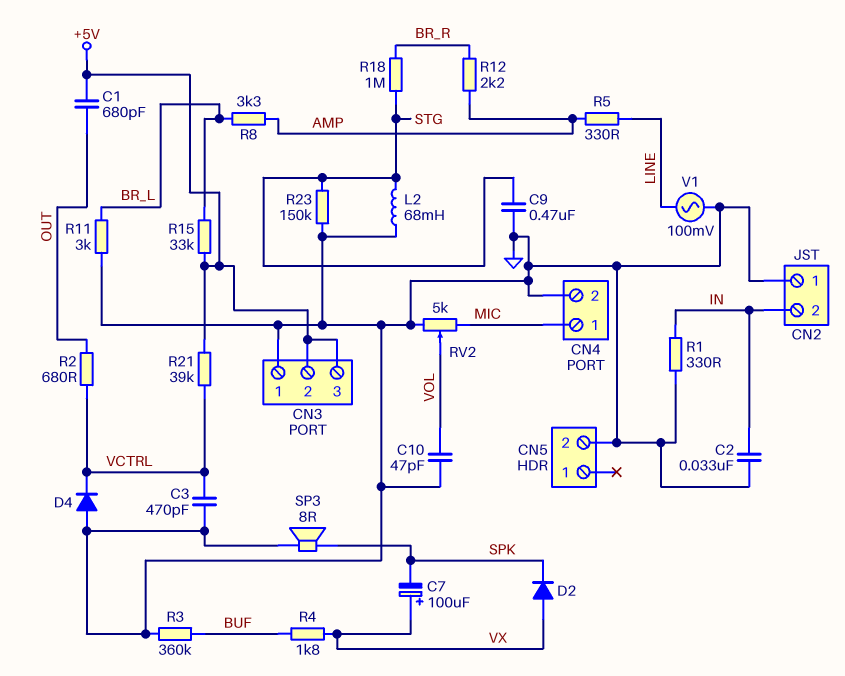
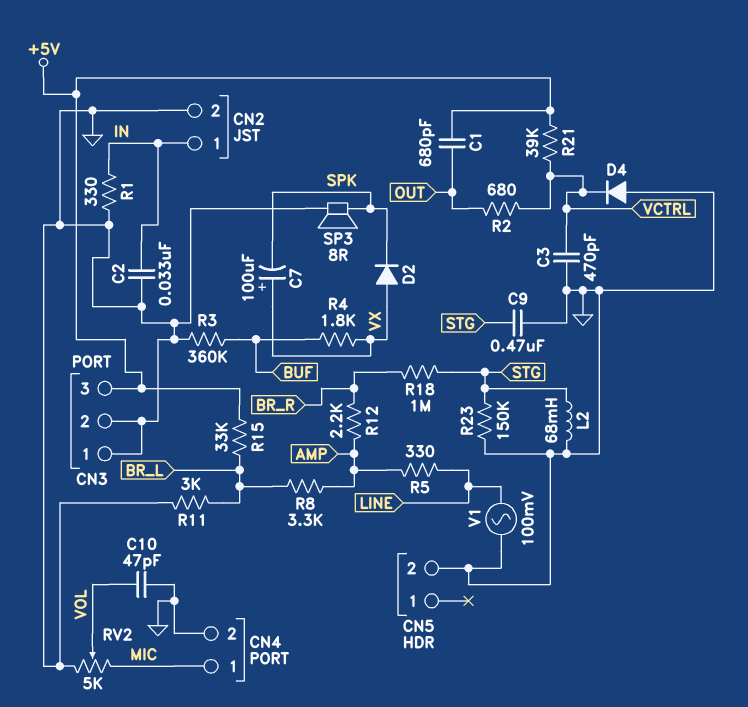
CN2 pin 1: GND -> IN
CN2 pin 2: IN -> GND
CN3 pin 2: +5V -> GND

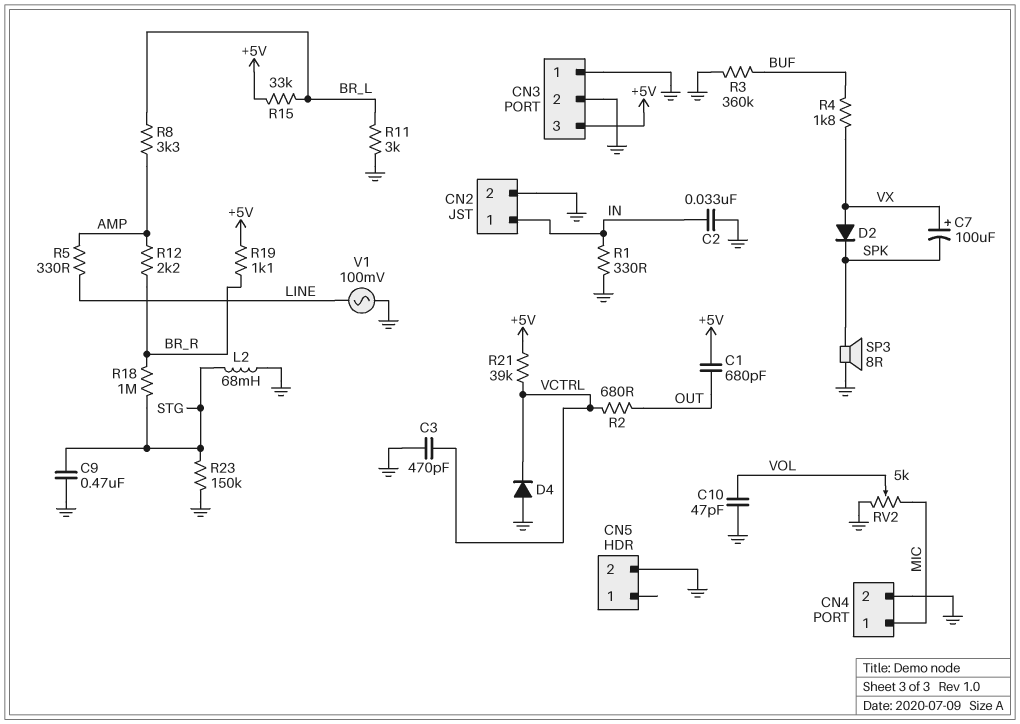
R19: none -> 1.1k (+5V, BR_R)

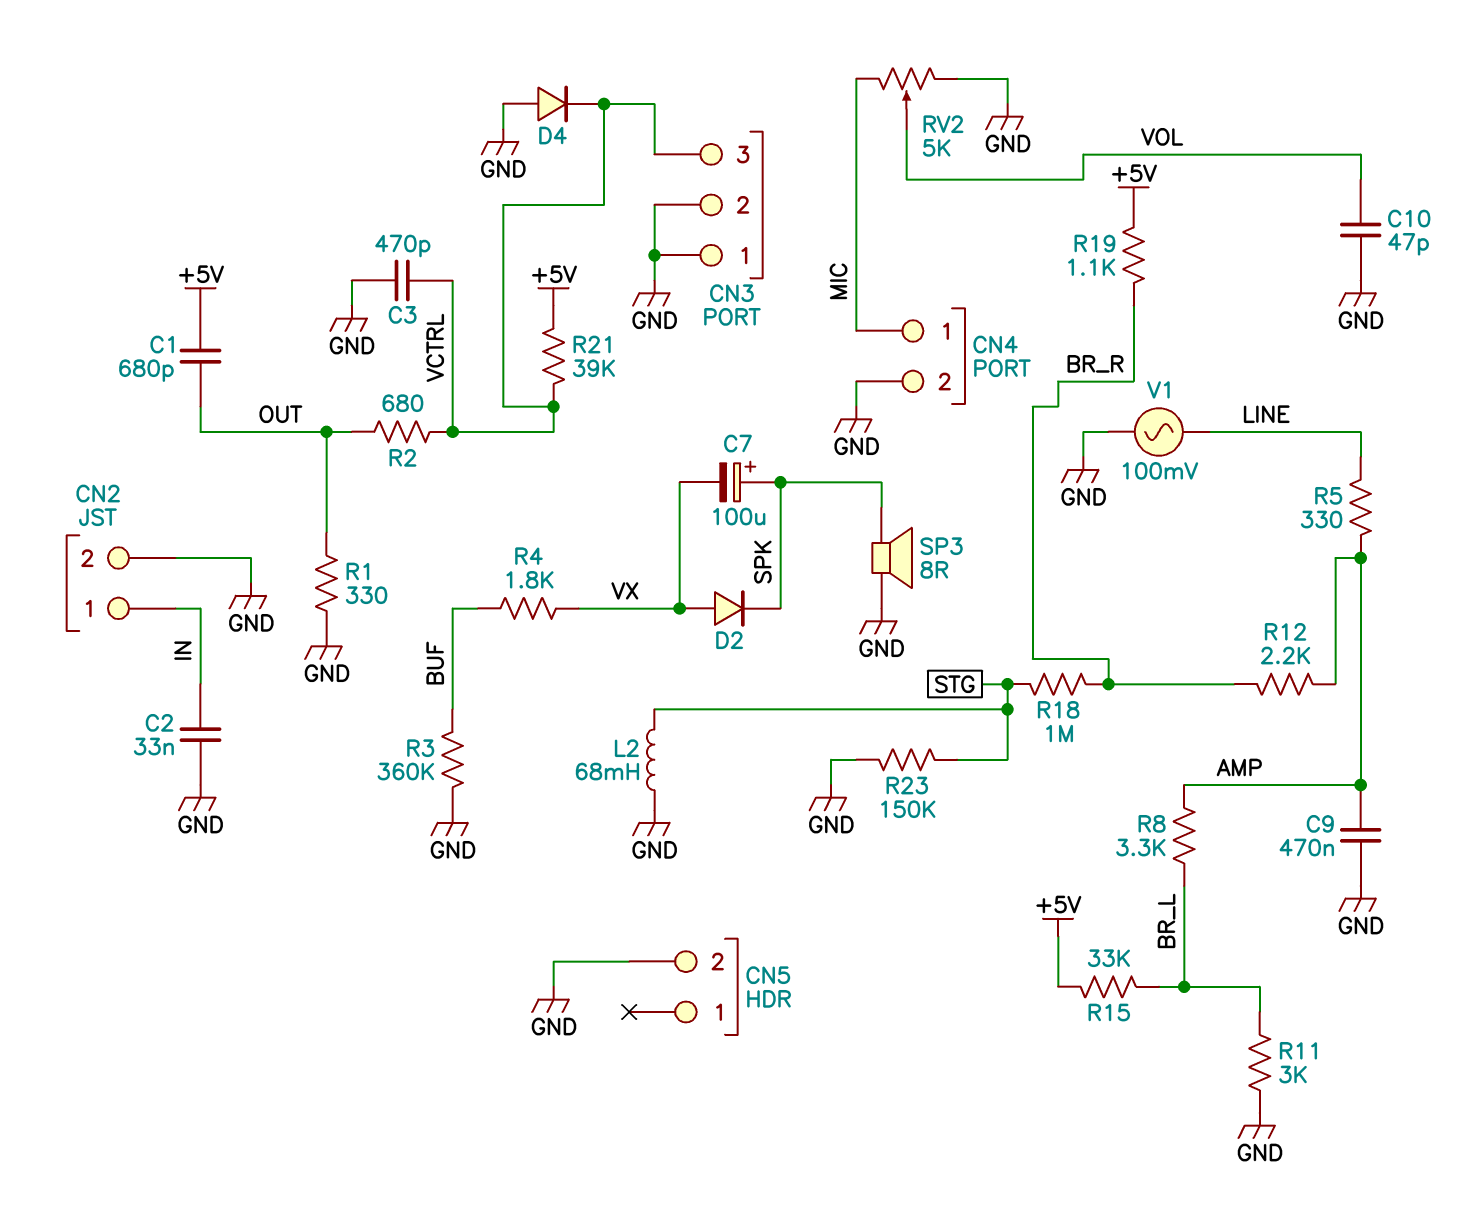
C7: 100uF (plus VX, minus SPK) -> 100uF (plus SPK, minus VX)
C9: 470nF (GND, STG) -> 470nF (AMP, GND)
CN3 pin 3: +5V -> VCTRL
R1: 330 (GND, IN) -> 330 (GND, OUT)

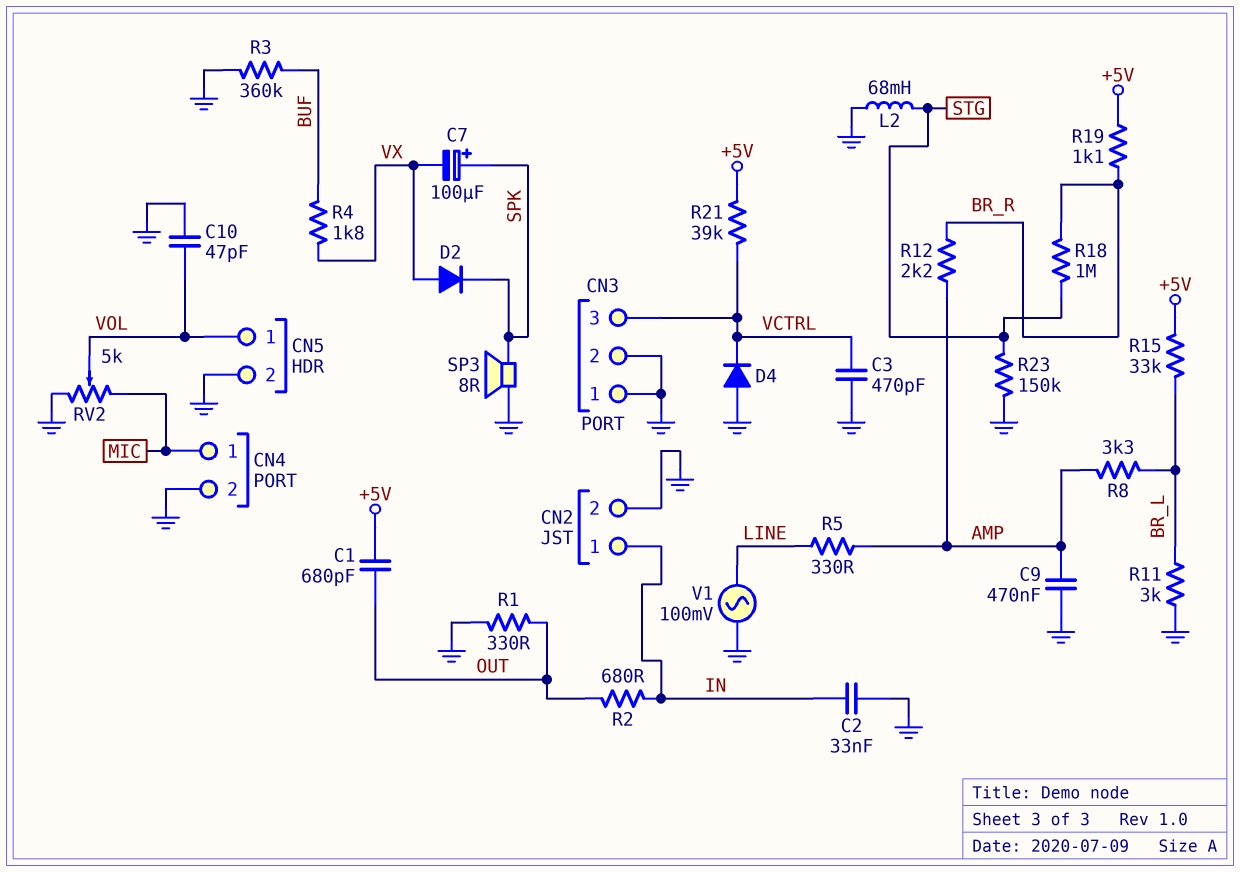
CN5 pin 1: none -> VOL
R2: 680 (OUT, VCTRL) -> 680 (IN, OUT)

